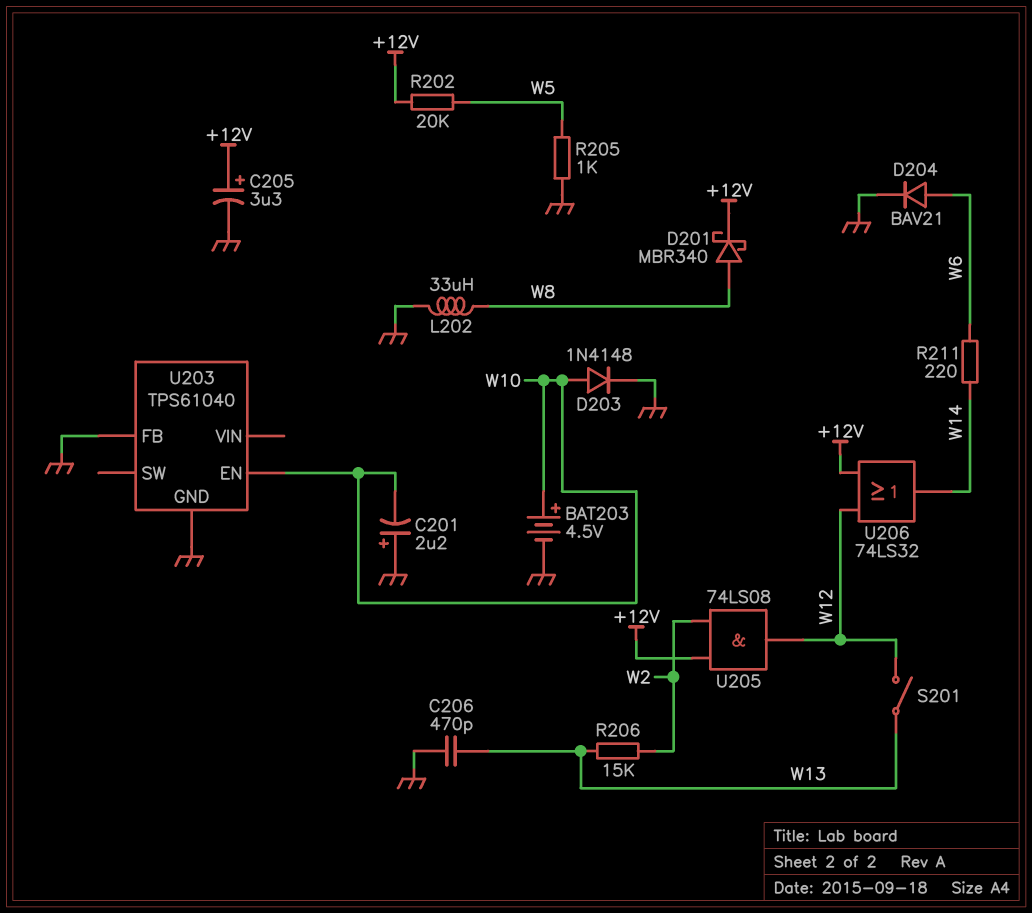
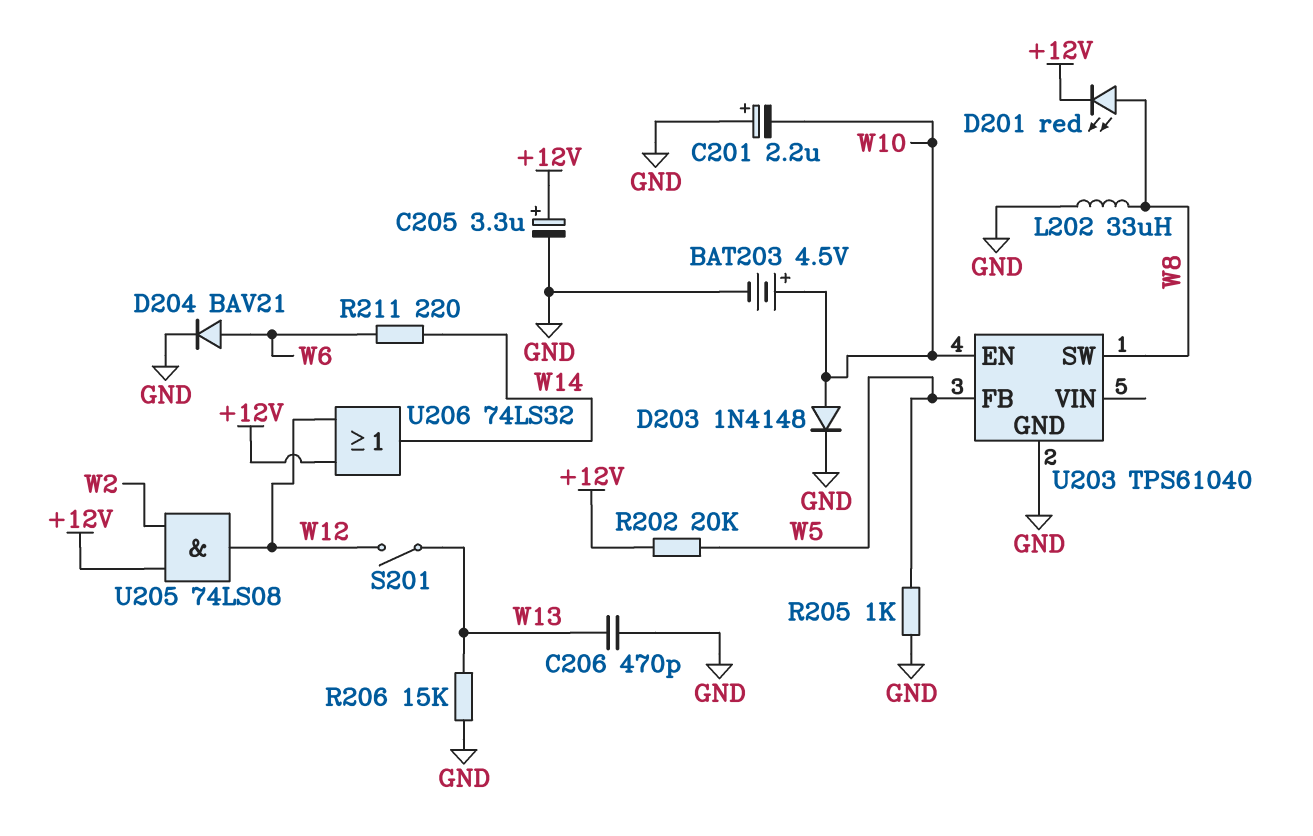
D201: schottky MBR340 (A W8, K +12V) -> LED red (A W8, K +12V)
R206: 15k (W2, W13) -> 15k (GND, W13)
U203 pin FB: GND -> W5
U203 pin SW: none -> W8

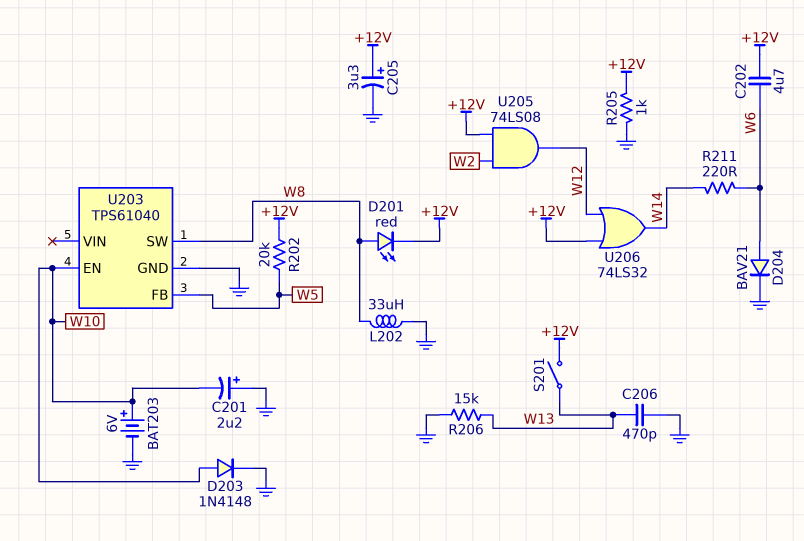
BAT203: 4.5V (plus W10, minus GND) -> 6V (plus W10, minus GND)
C202: none -> 4.7uF (+12V, W6)
R205: 1k (GND, W5) -> 1k (+12V, GND)
S201: switch (W12, W13) -> switch (+12V, W13)

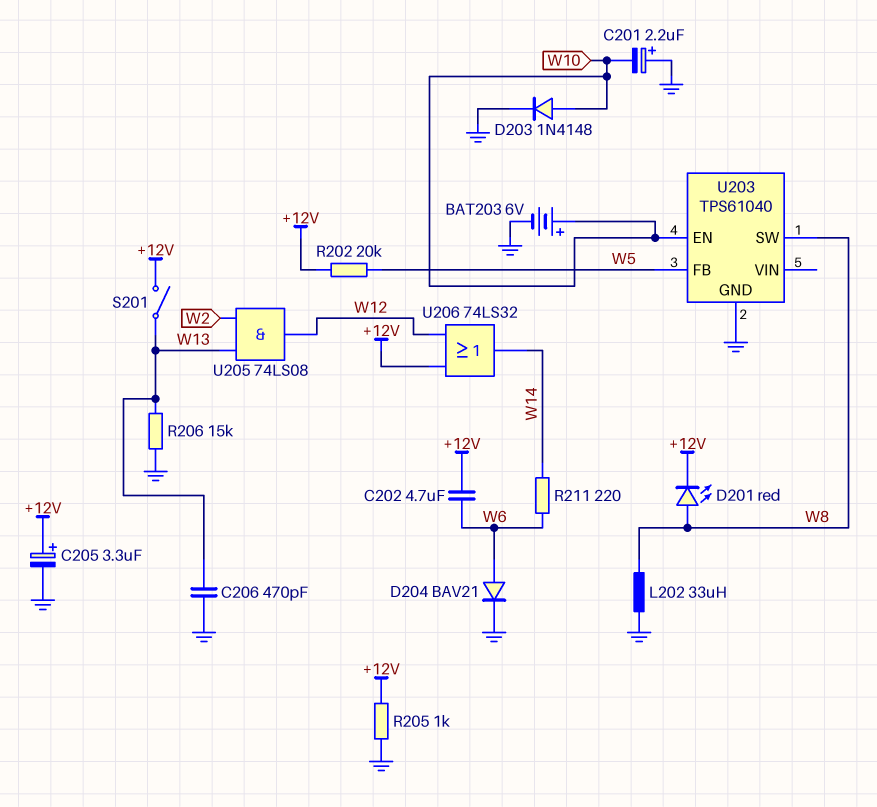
U205: AND 74LS08 (in +12V, in W2, out W12) -> AND 74LS08 (in W2, in W13, out W12)

